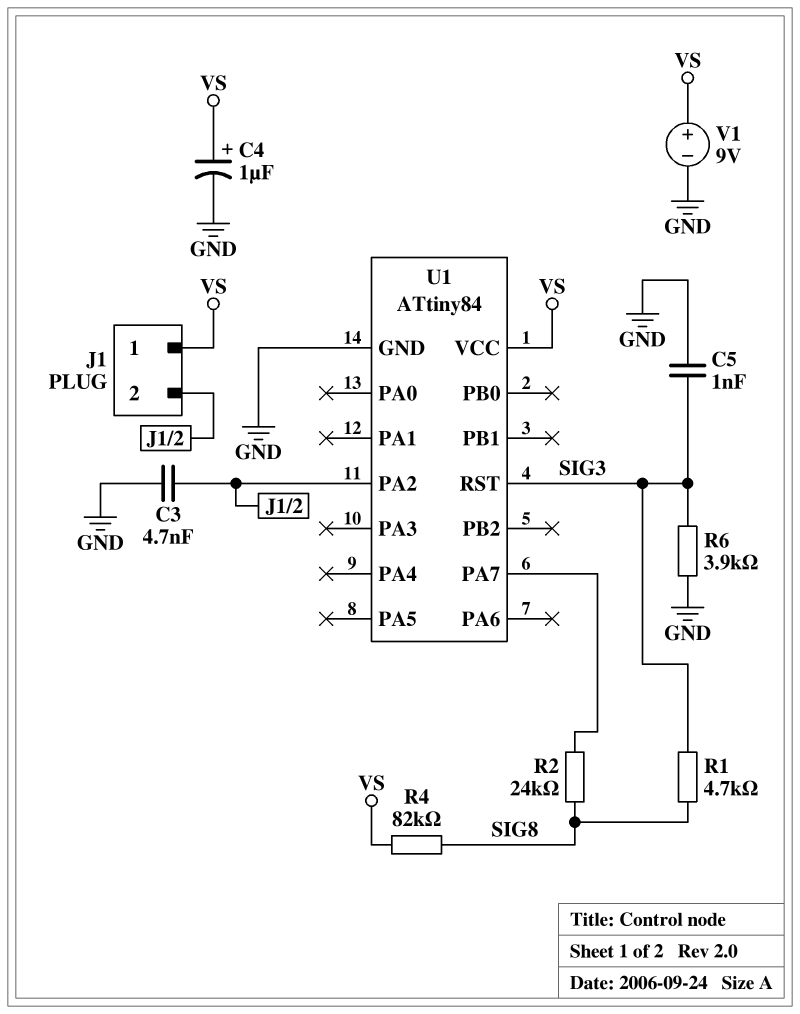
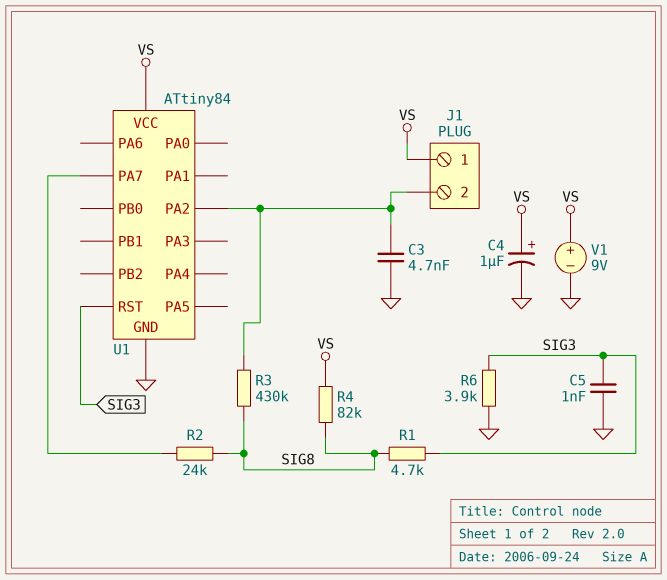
R3: none -> 430k (J1/2, SIG8)

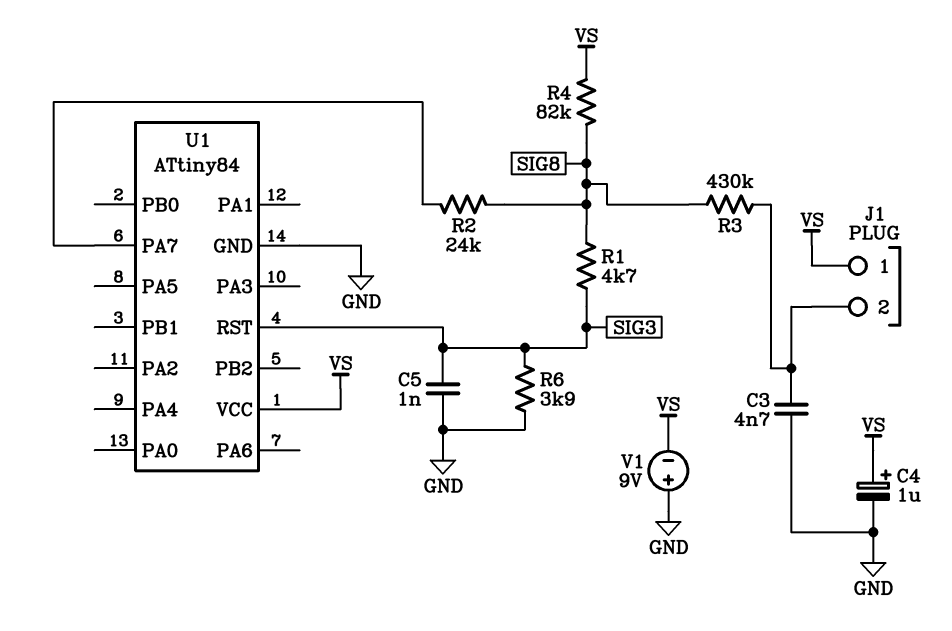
U1 pin PA2: J1/2 -> none
V1: 9V (plus VS, minus GND) -> 9V (plus GND, minus VS)

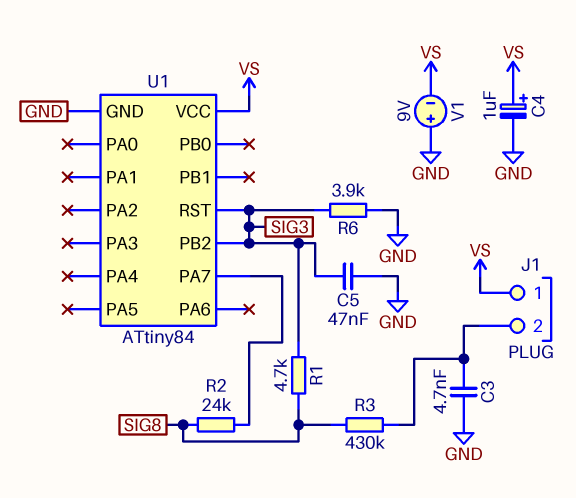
C5: 1nF (GND, SIG3) -> 47nF (GND, SIG3)
R4: 82k (SIG8, VS) -> none
U1 pin PB2: none -> SIG3

